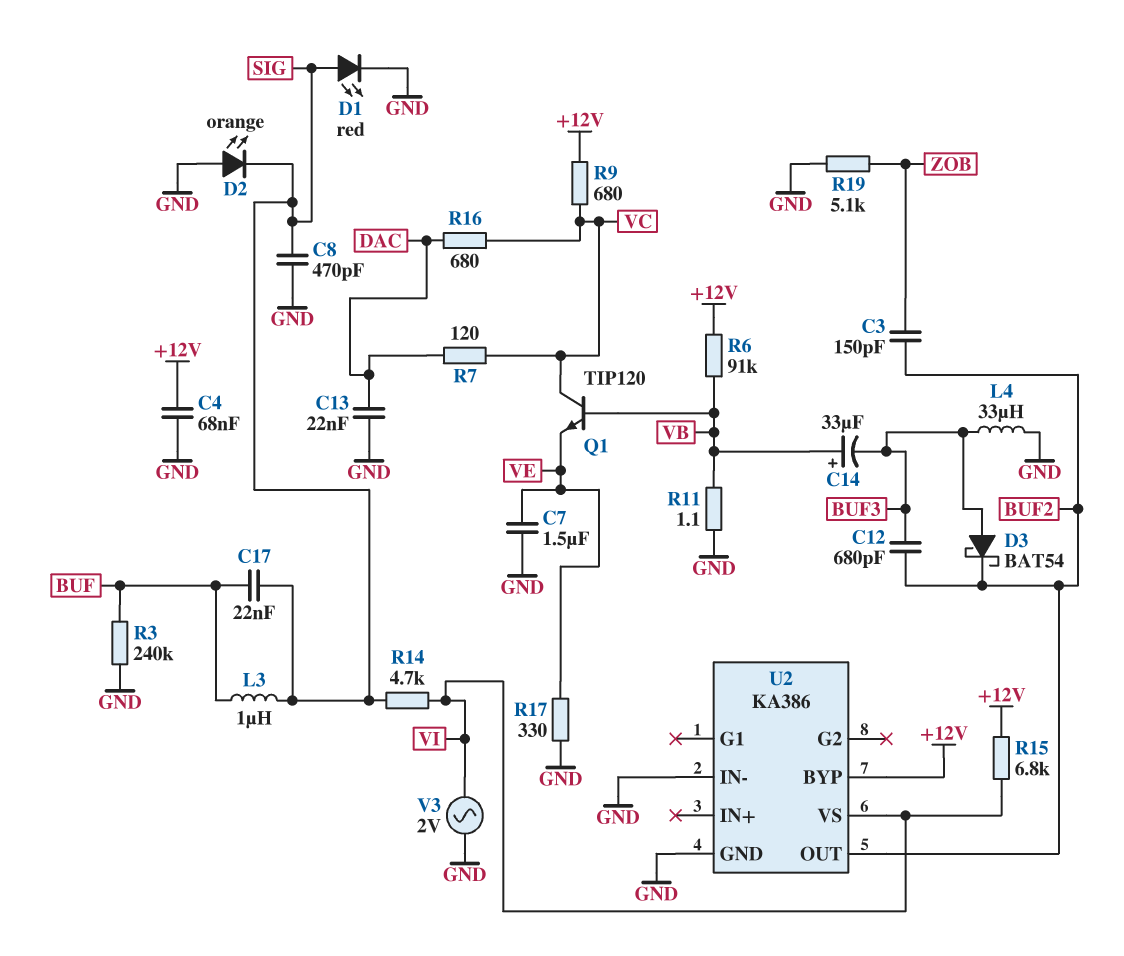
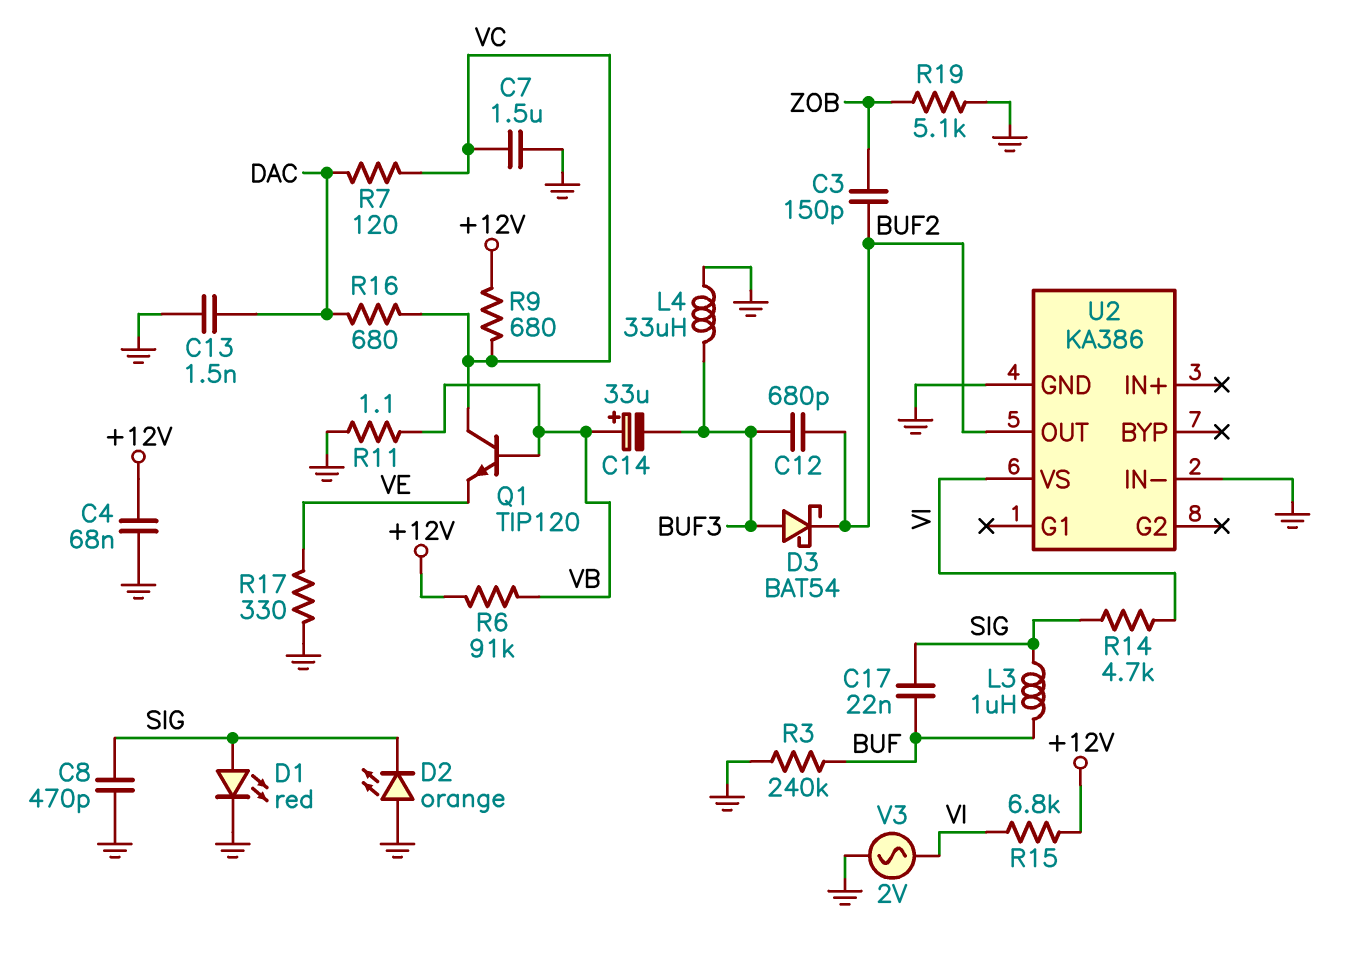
C7: 1.5uF (GND, VE) -> 1.5uF (GND, VC)
C13: 22nF (DAC, GND) -> 1.5nF (DAC, GND)
U2 pin BYP: +12V -> none

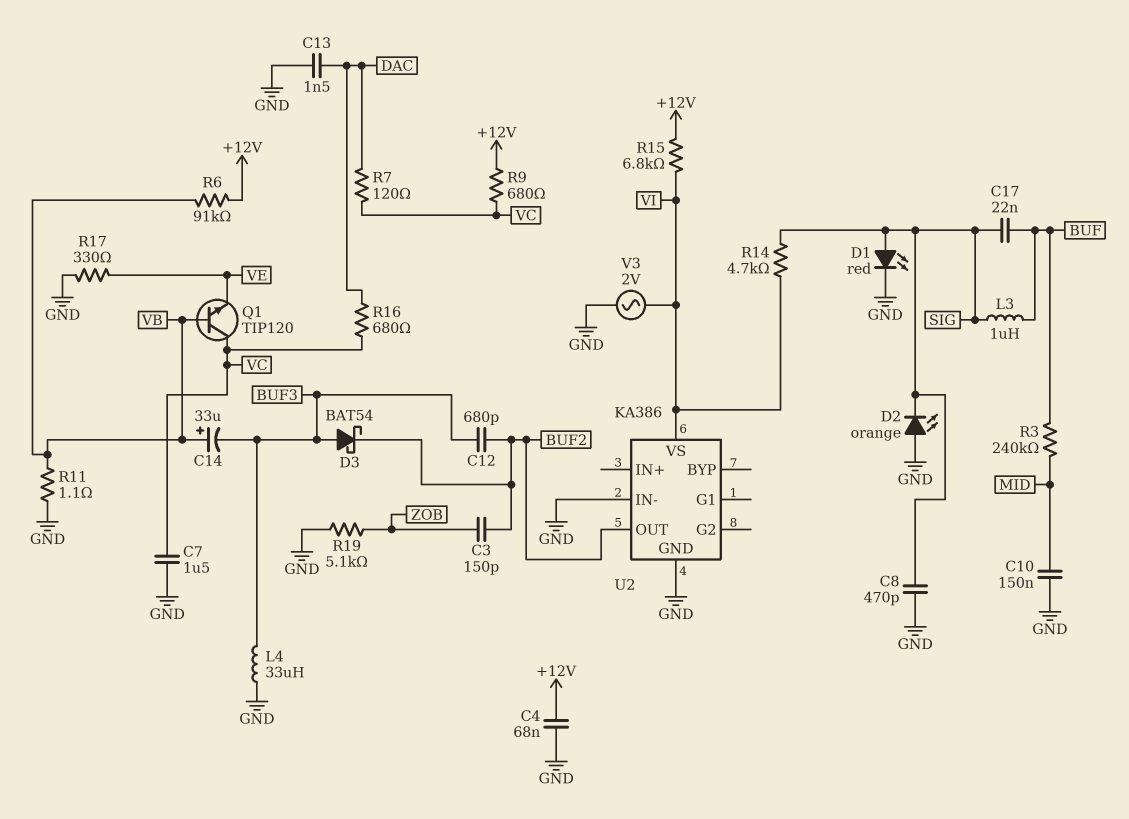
C10: none -> 150nF (GND, MID)
R3: 240k (BUF, GND) -> 240k (BUF, MID)

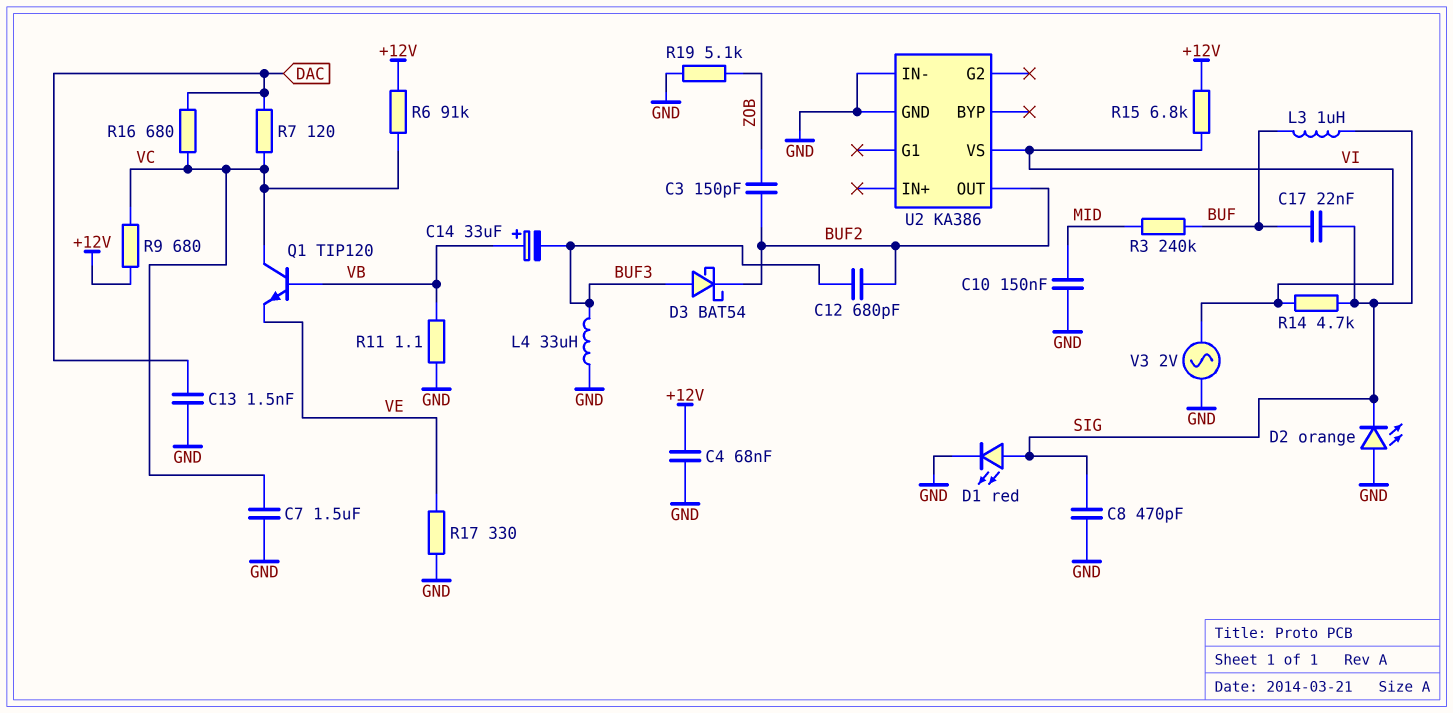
R6: 91k (+12V, VB) -> 91k (+12V, VC)

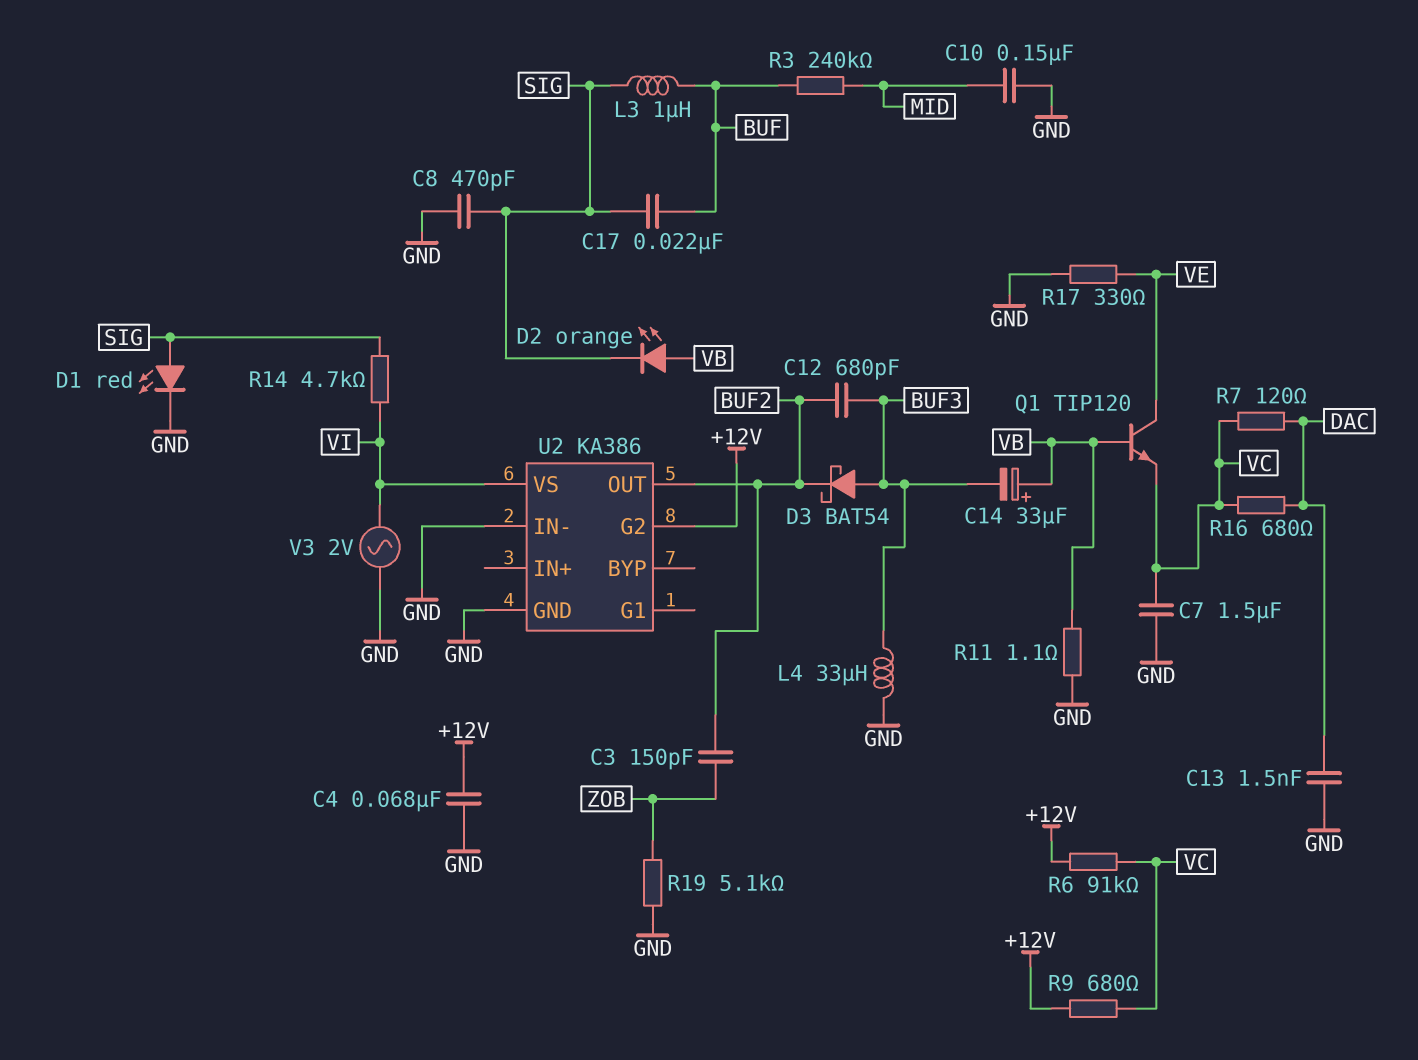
D2: LED orange (A GND, K SIG) -> LED orange (A VB, K SIG)
Q1: NPN TIP120 (B VB, C VC, E VE) -> NPN TIP120 (B VB, C VE, E VC)
R15: 6.8k (+12V, VI) -> none
U2 pin G2: none -> +12V

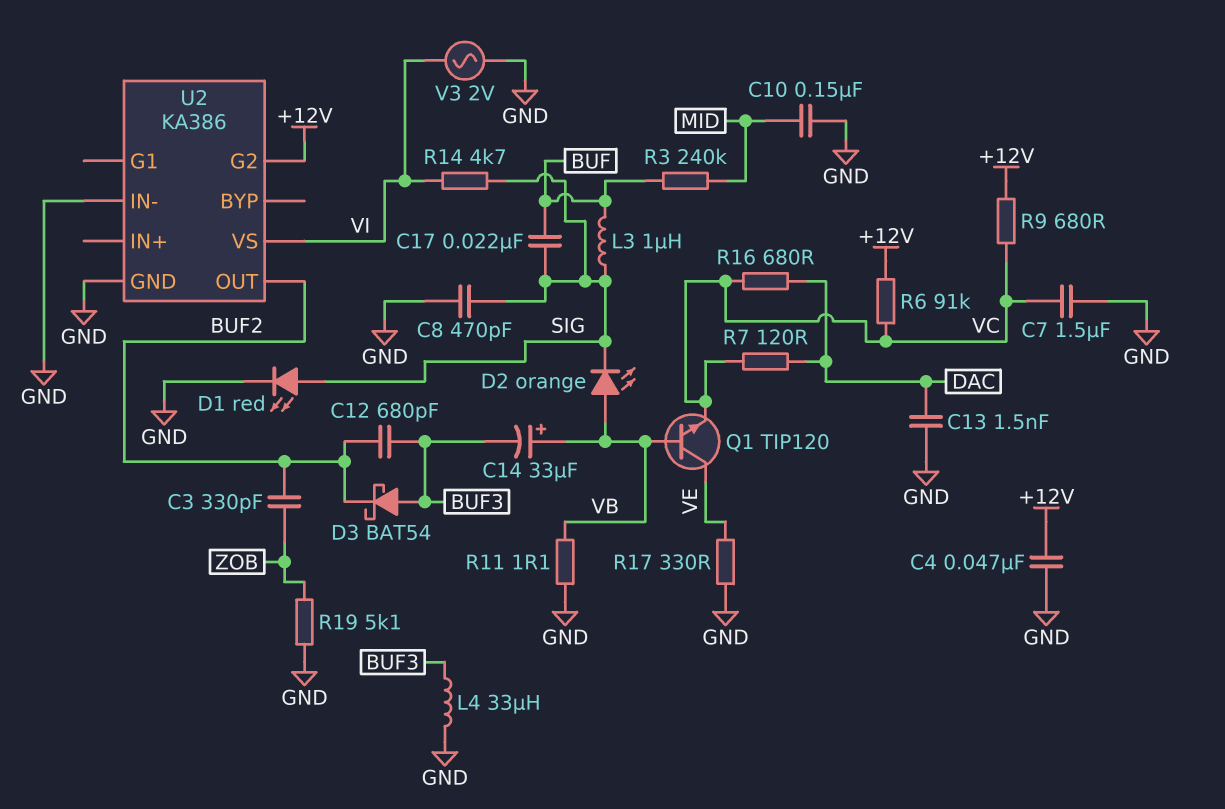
C3: 150pF (BUF2, ZOB) -> 330pF (BUF2, ZOB)
C4: 68nF (+12V, GND) -> 47nF (+12V, GND)

